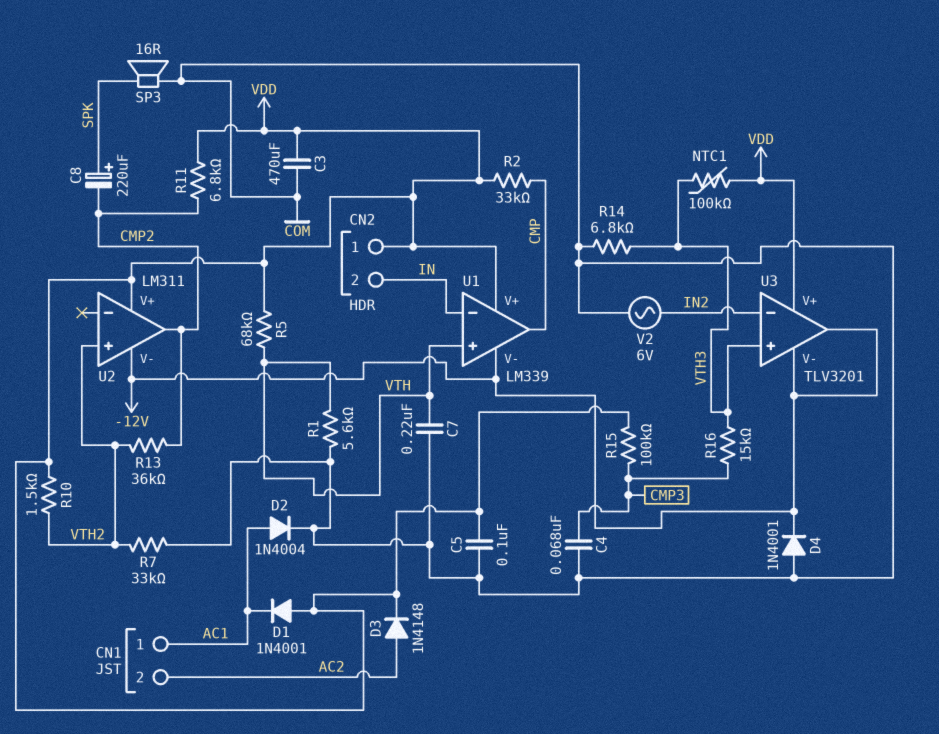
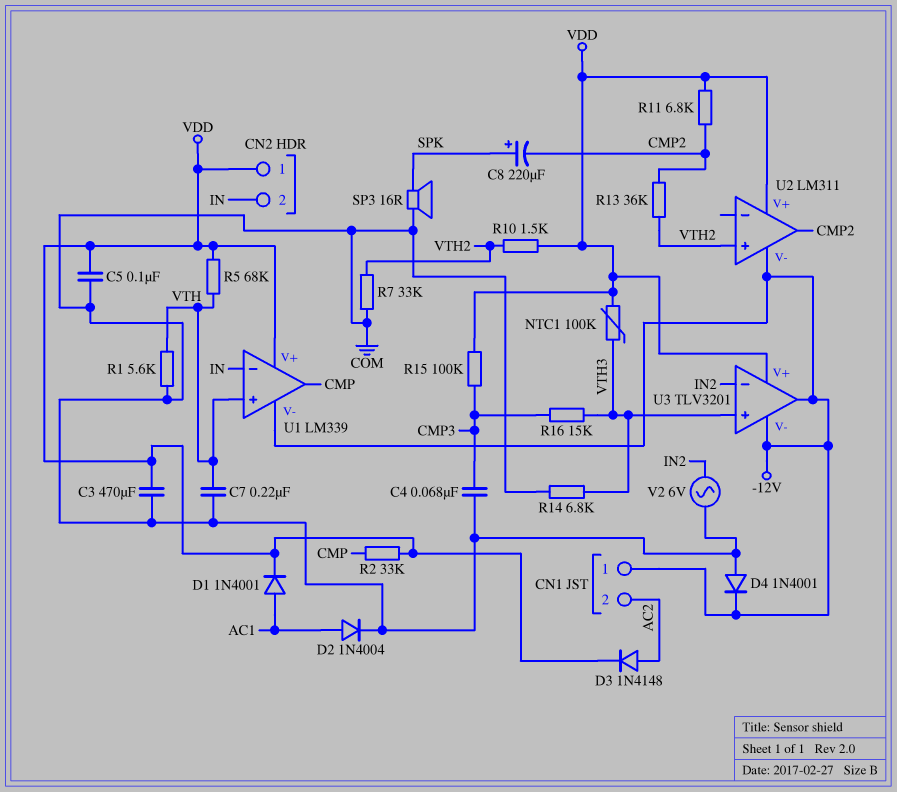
CN1 pin 1: AC1 -> -12V
D1: diode 1N4001 (A VDD, K AC1) -> diode 1N4001 (A AC1, K VDD)

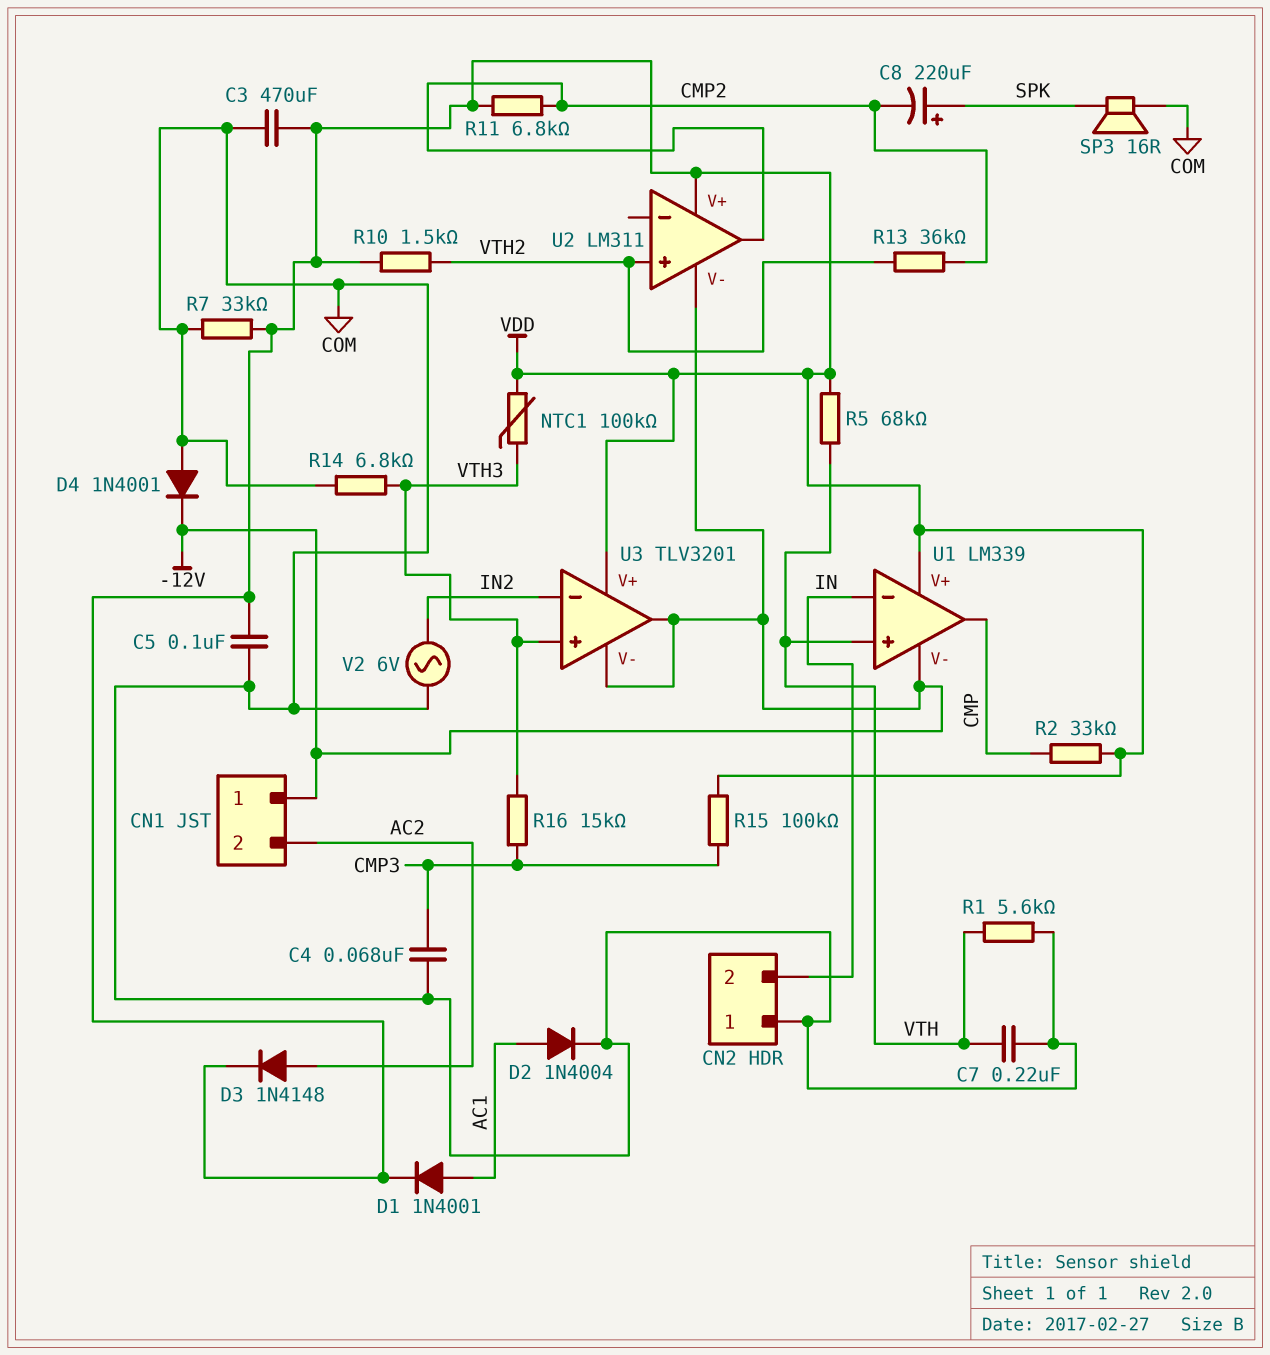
CN2 pin 1: VDD -> COM
R7: 33k (COM, VTH2) -> 33k (COM, VDD)

